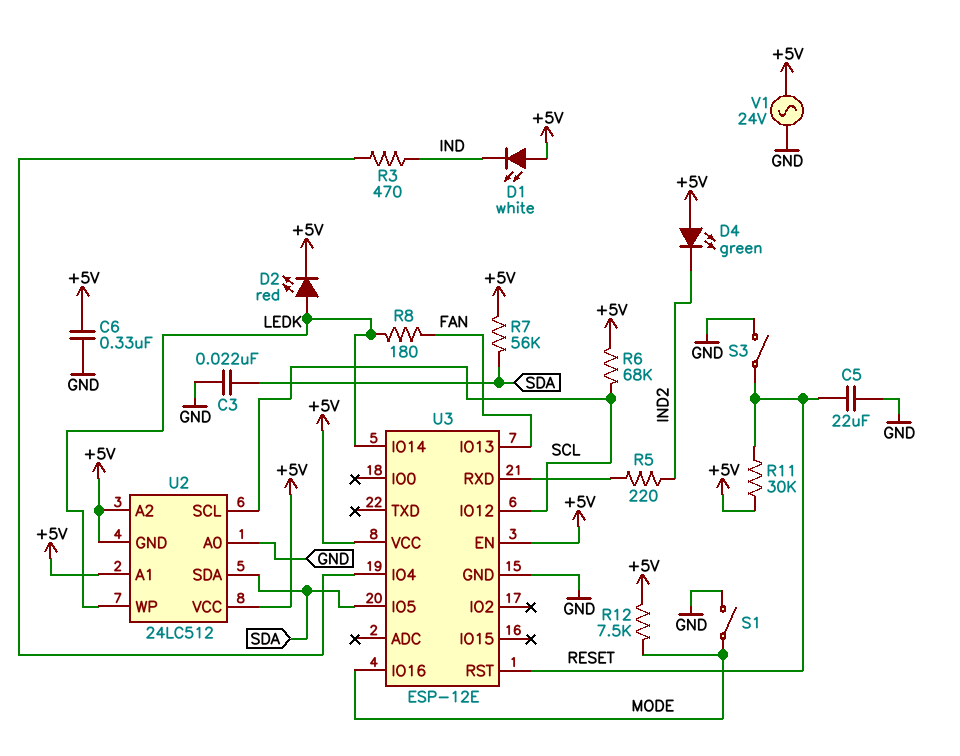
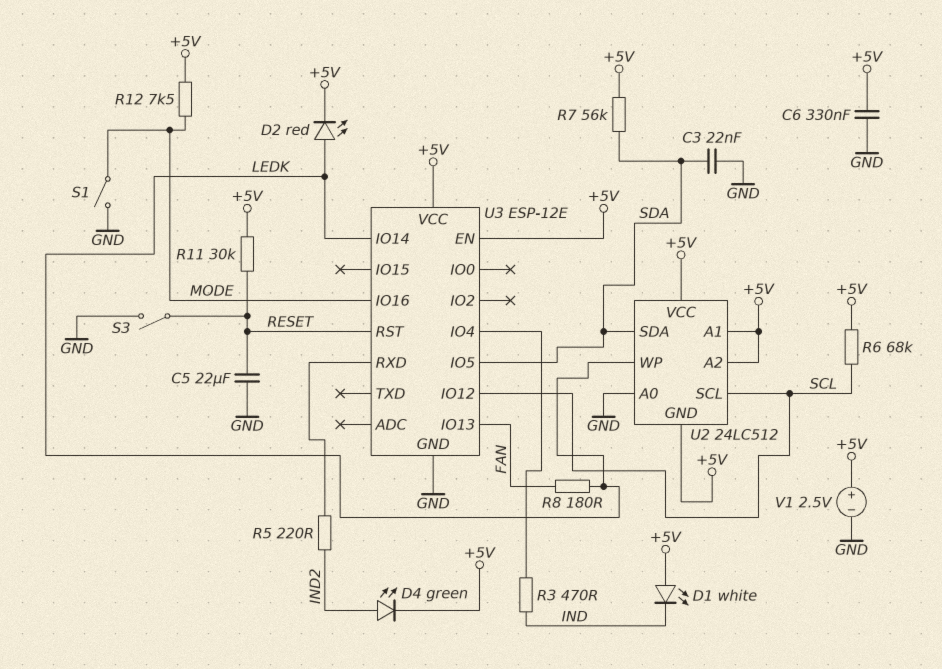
D4: LED green (A +5V, K IND2) -> LED green (A IND2, K +5V)
V1: AC 24V (+5V, GND) -> 2.5V (plus +5V, minus GND)

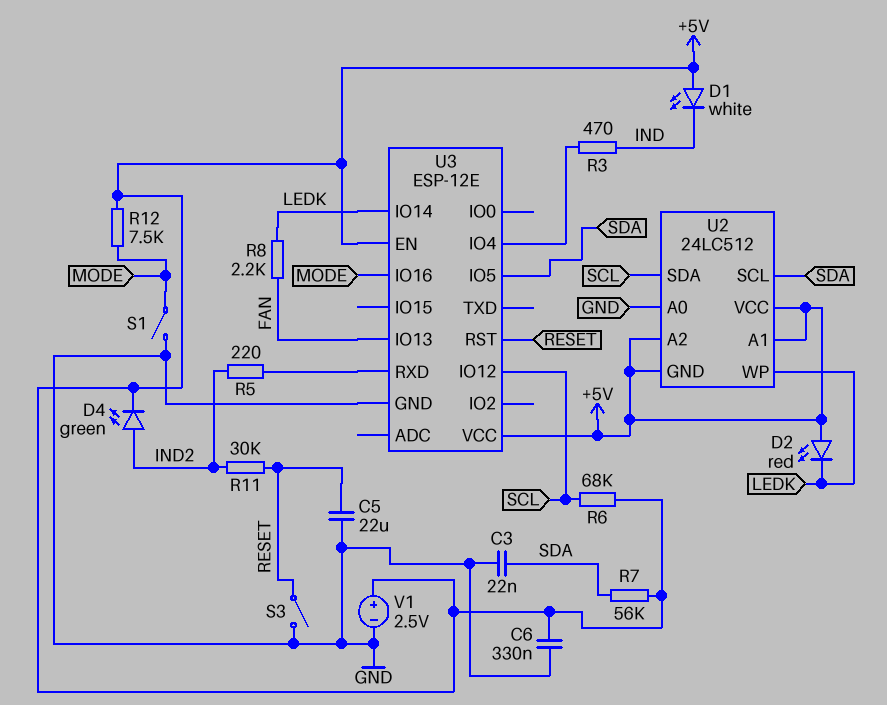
D2: LED red (A LEDK, K +5V) -> LED red (A +5V, K LEDK)
R8: 180 (FAN, LEDK) -> 2.2k (FAN, LEDK)
R11: 30k (+5V, RESET) -> 30k (IND2, RESET)
U2 pin SCL: SCL -> SDA
U2 pin SDA: SDA -> SCL

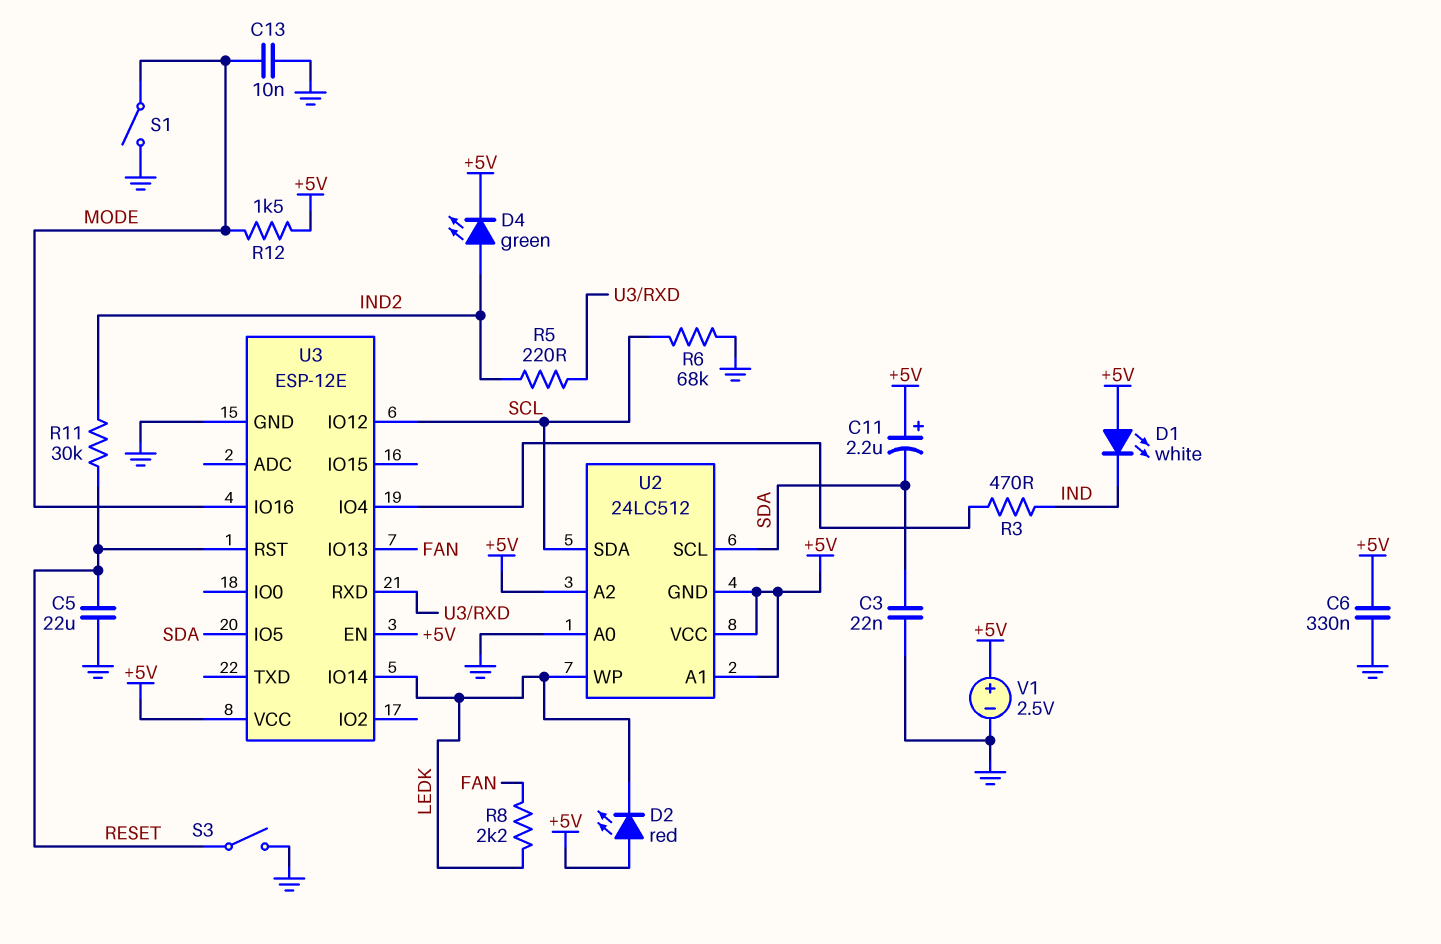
C11: none -> 2.2uF (plus +5V, minus SDA)
C13: none -> 10nF (GND, MODE)
R6: 68k (+5V, SCL) -> 68k (GND, SCL)
R7: 56k (+5V, SDA) -> none
R12: 7.5k (+5V, MODE) -> 1.5k (+5V, MODE)

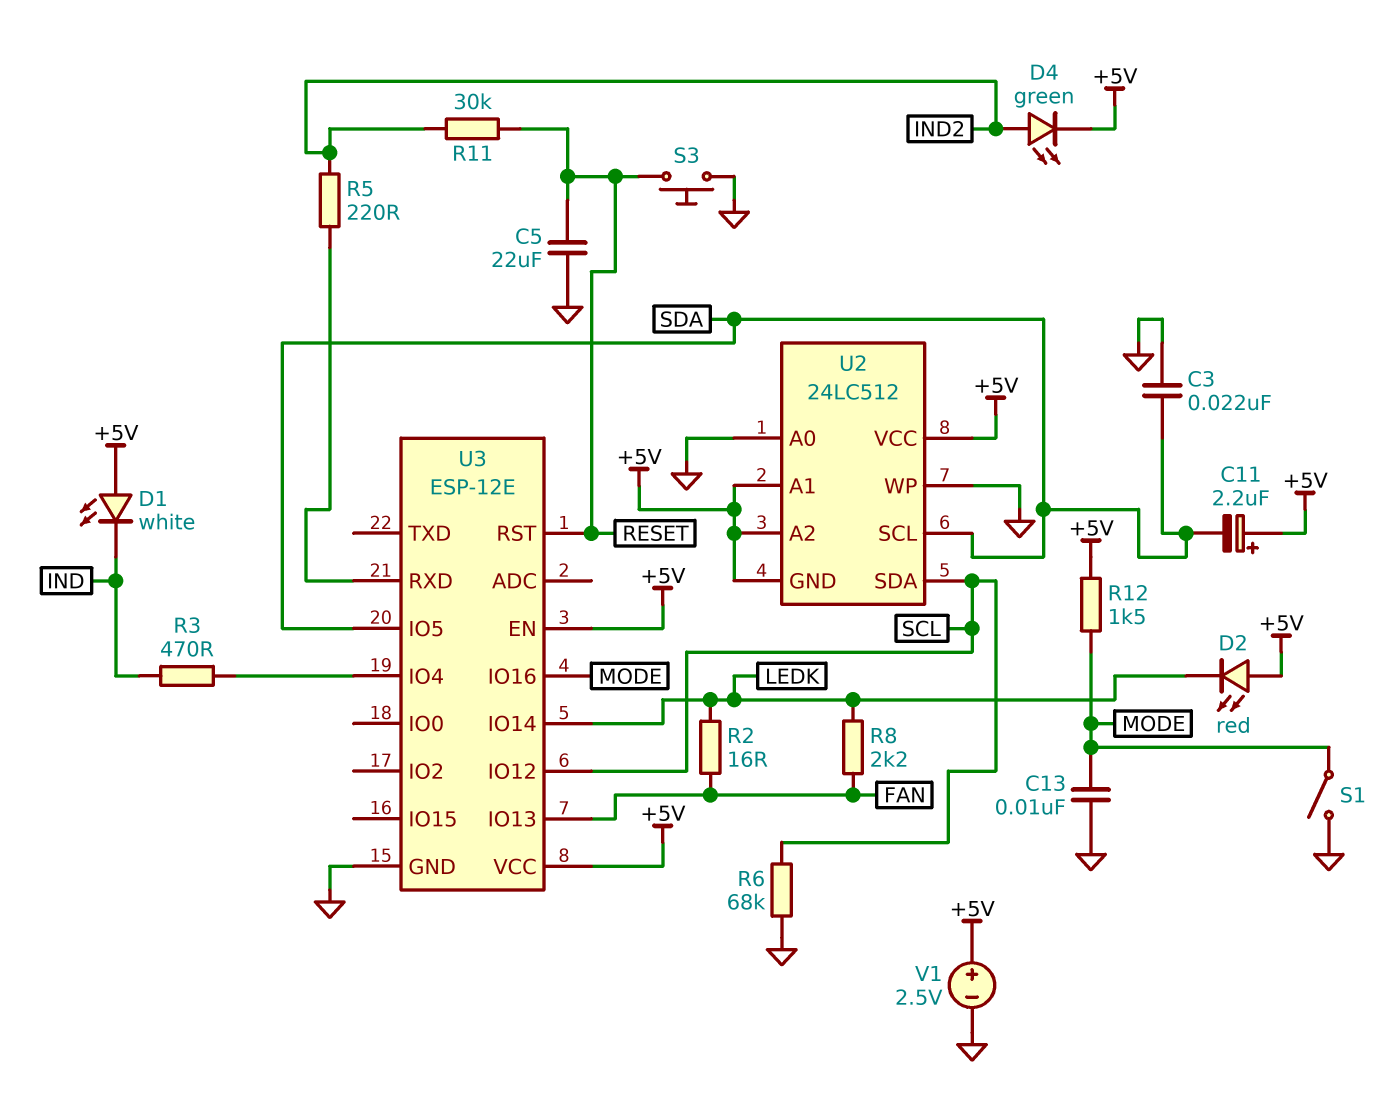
C6: 330nF (+5V, GND) -> none
R2: none -> 16 (FAN, LEDK)
S3: switch (GND, RESET) -> button (GND, RESET)
U2 pin WP: LEDK -> GND

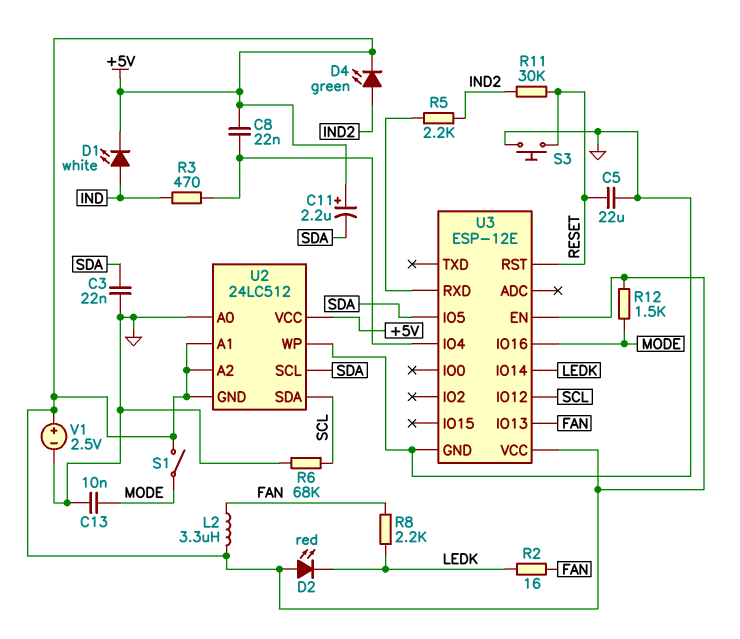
C8: none -> 22nF (+5V, U3/IO4)
D1: LED white (A +5V, K IND) -> LED white (A IND, K +5V)
L2: none -> 3.3uH (+5V, FAN)
R5: 220 (IND2, U3/RXD) -> 2.2k (IND2, U3/RXD)
S1: switch (GND, MODE) -> switch (+5V, MODE)

